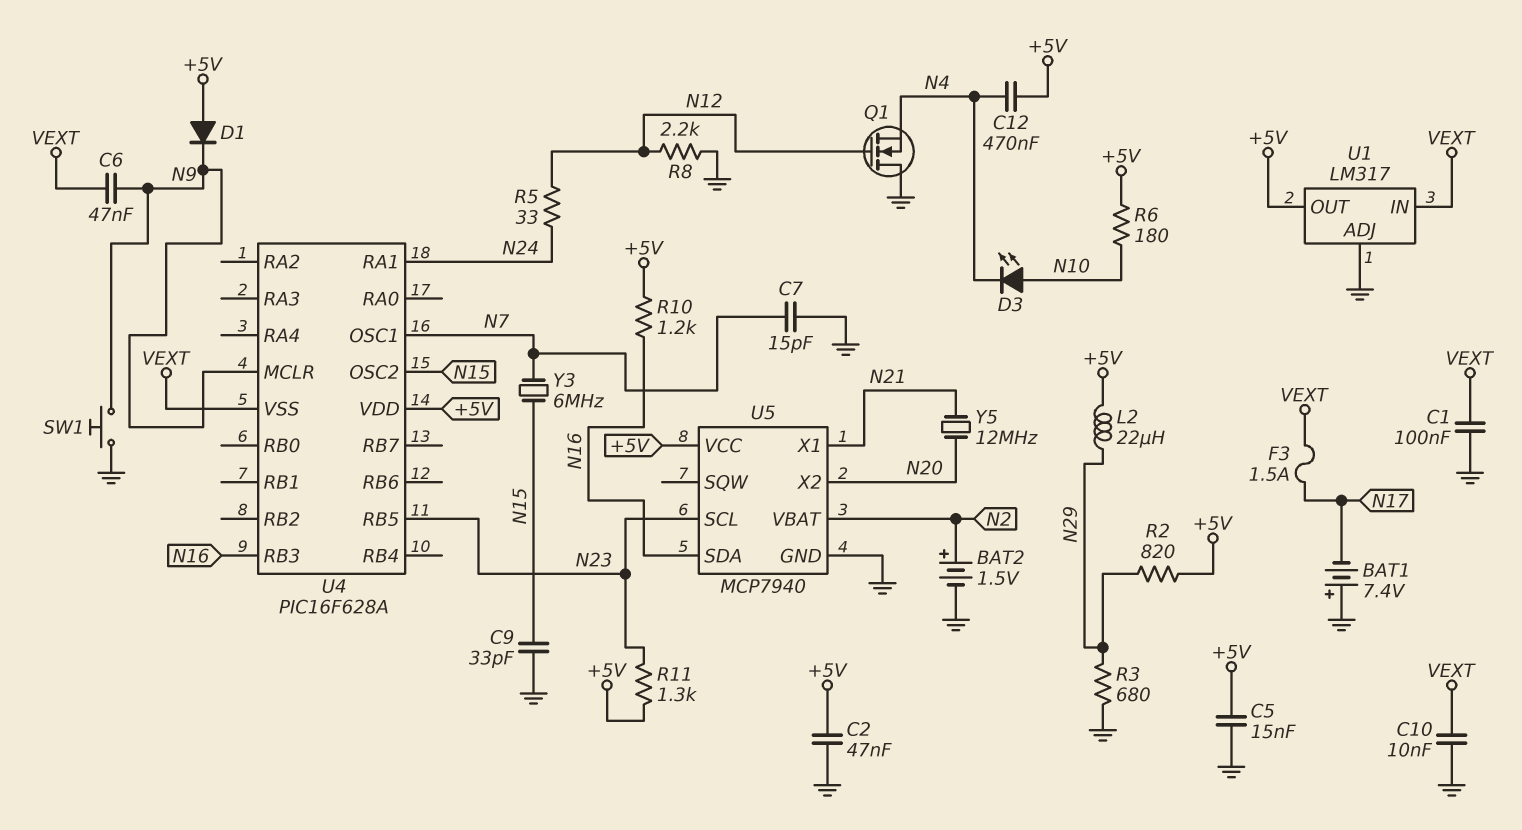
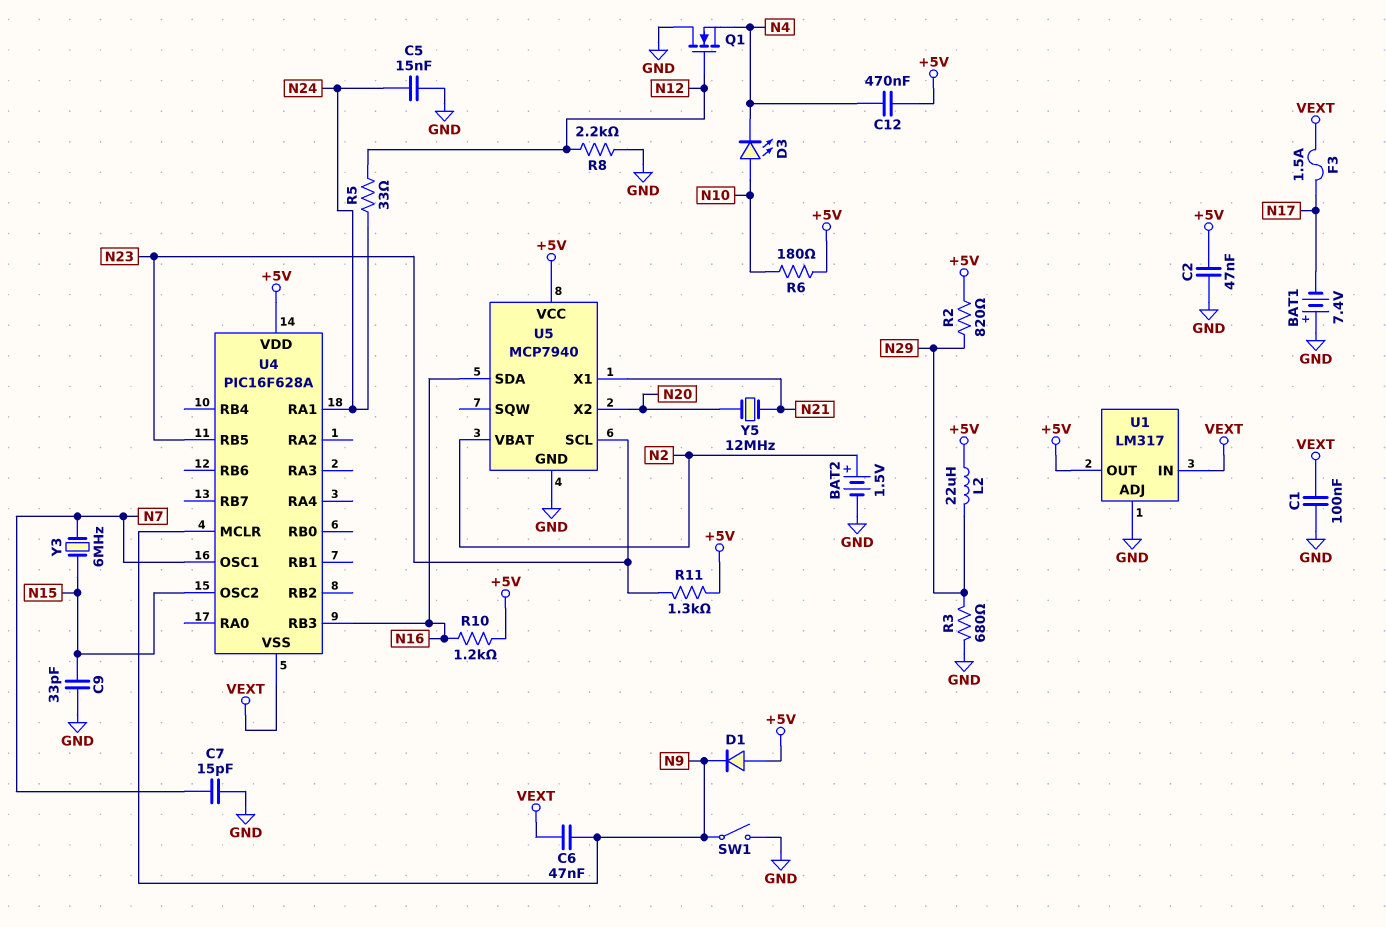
C5: 15nF (+5V, GND) -> 15nF (GND, N24)
C10: 10nF (GND, VEXT) -> none
SW1: button (GND, N9) -> switch (GND, N9)

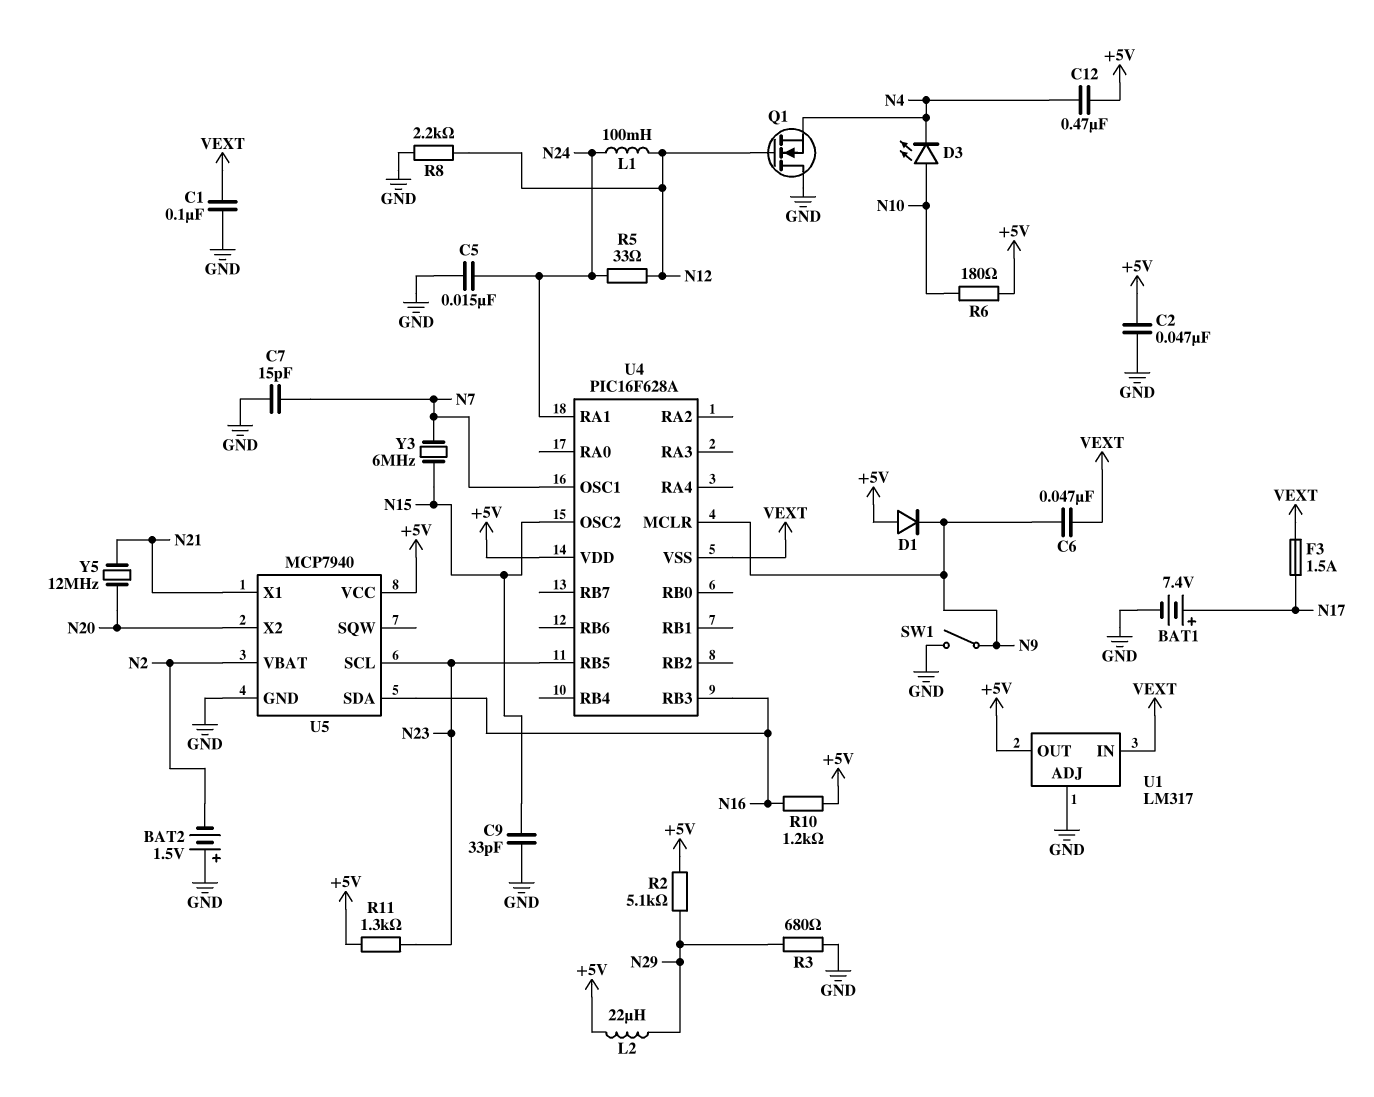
BAT1: 7.4V (plus GND, minus N17) -> 7.4V (plus N17, minus GND)
BAT2: 1.5V (plus N2, minus GND) -> 1.5V (plus GND, minus N2)
L1: none -> 100mH (N12, N24)
R2: 820 (+5V, N29) -> 5.1k (+5V, N29)

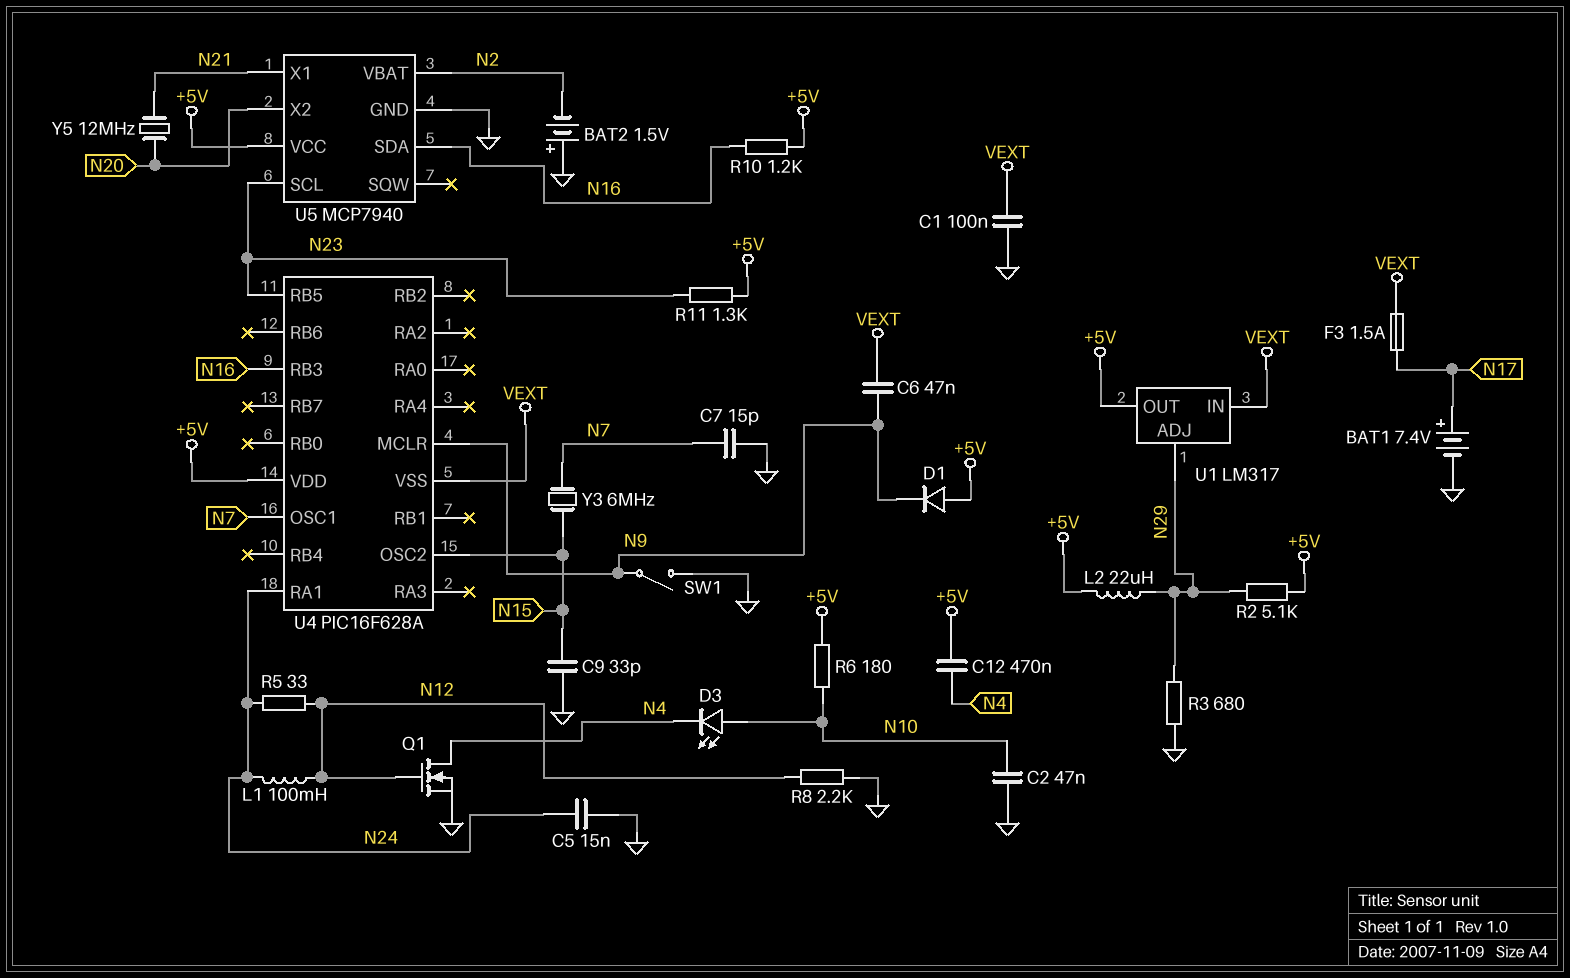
C2: 47nF (+5V, GND) -> 47nF (GND, N10)
Q1: NMOS (G N12, D GND, S N4) -> NMOS (G N12, D N4, S GND)
U1 pin ADJ: GND -> N29

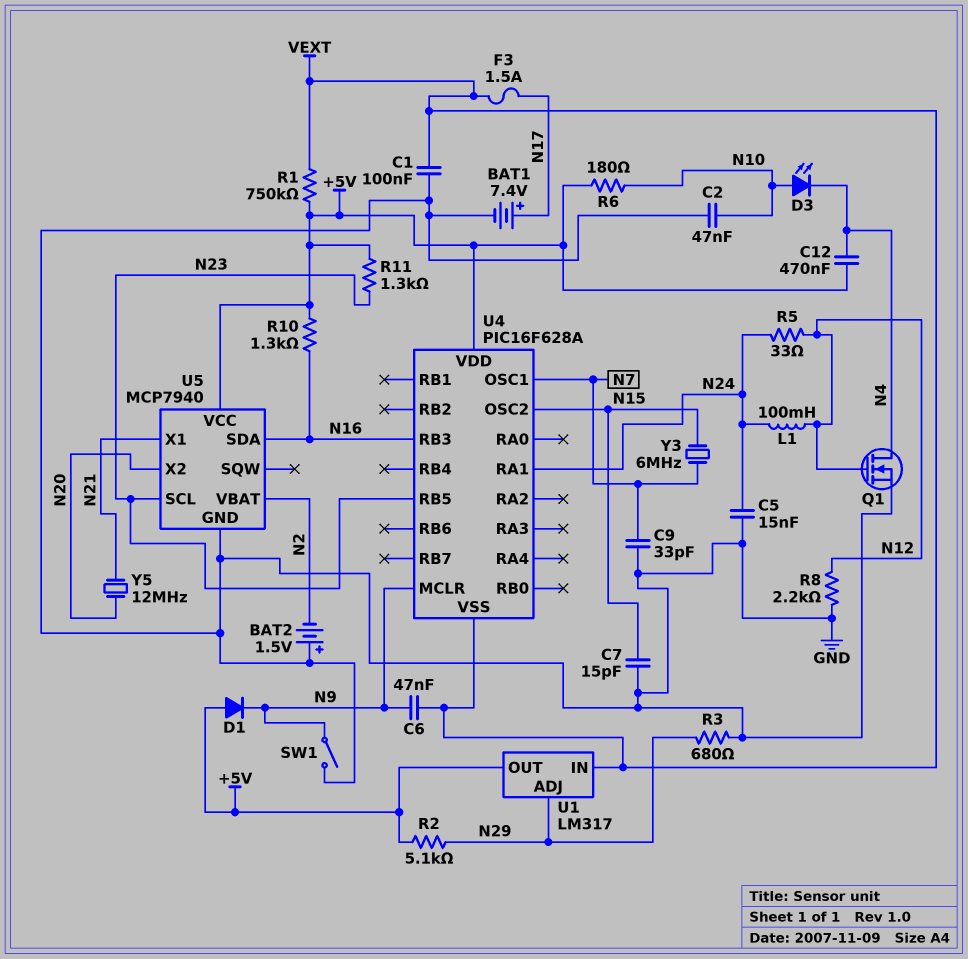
C7: 15pF (GND, N7) -> 15pF (GND, N15)
C9: 33pF (GND, N15) -> 33pF (GND, N7)
L2: 22uH (+5V, N29) -> none
R1: none -> 750k (+5V, VEXT)
R10: 1.2k (+5V, N16) -> 1.3k (+5V, N16)

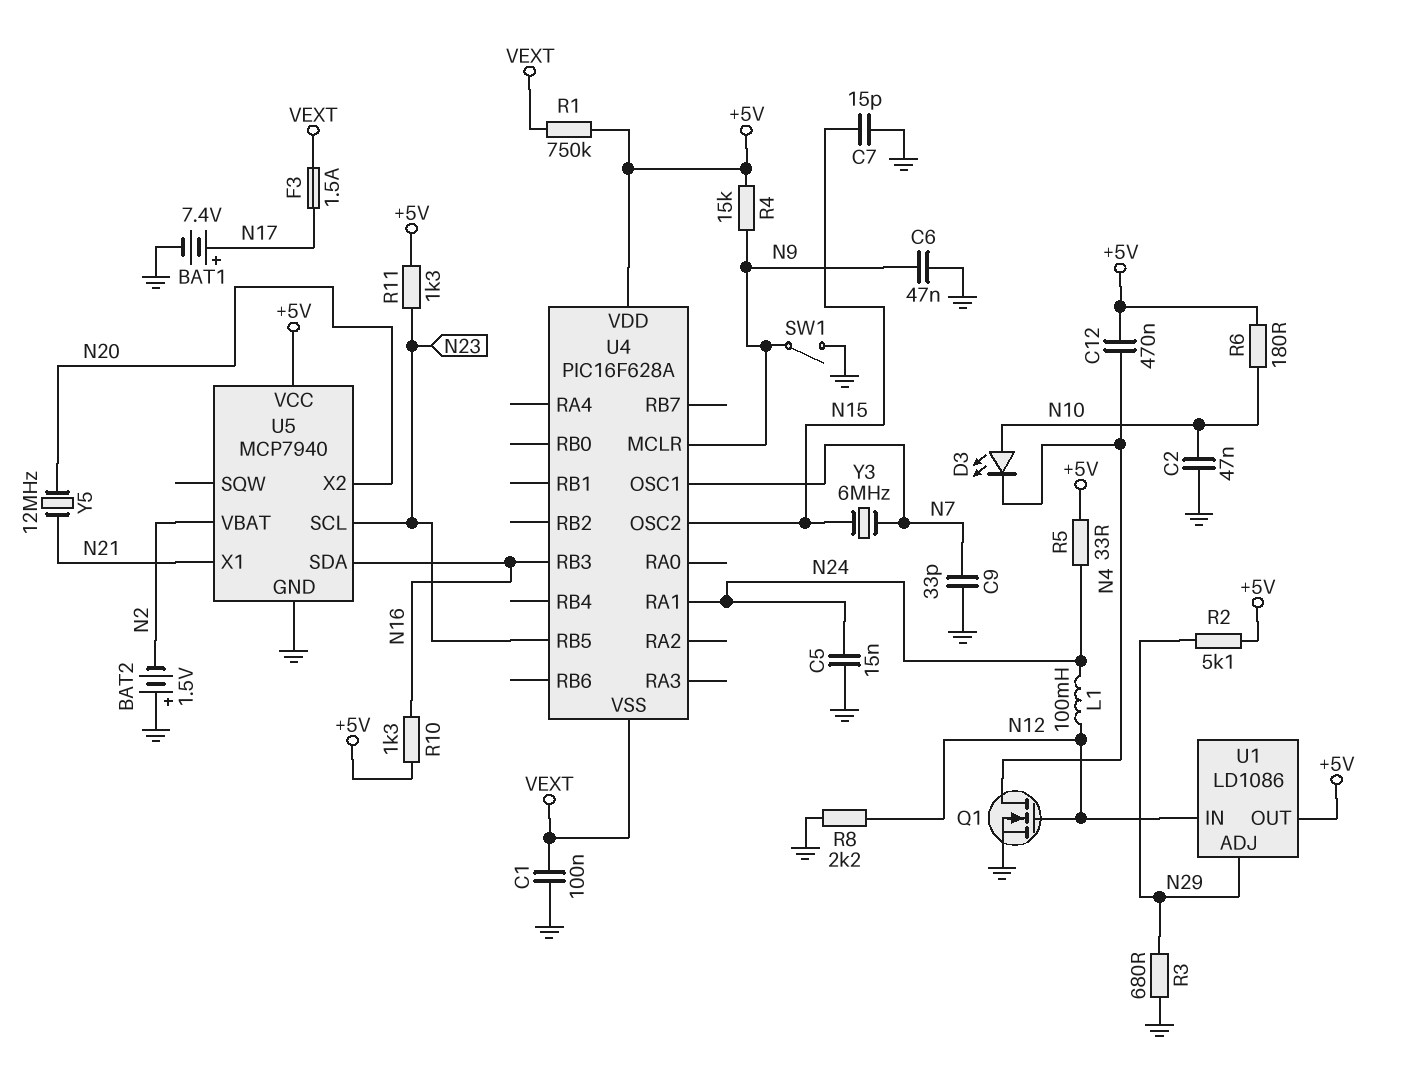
C6: 47nF (N9, VEXT) -> 47nF (GND, N9)
D1: diode (A +5V, K N9) -> none
R4: none -> 15k (+5V, N9)
R5: 33 (N12, N24) -> 33 (+5V, N24)
U1: LM317 -> LD1086
U1 pin IN: VEXT -> N12

